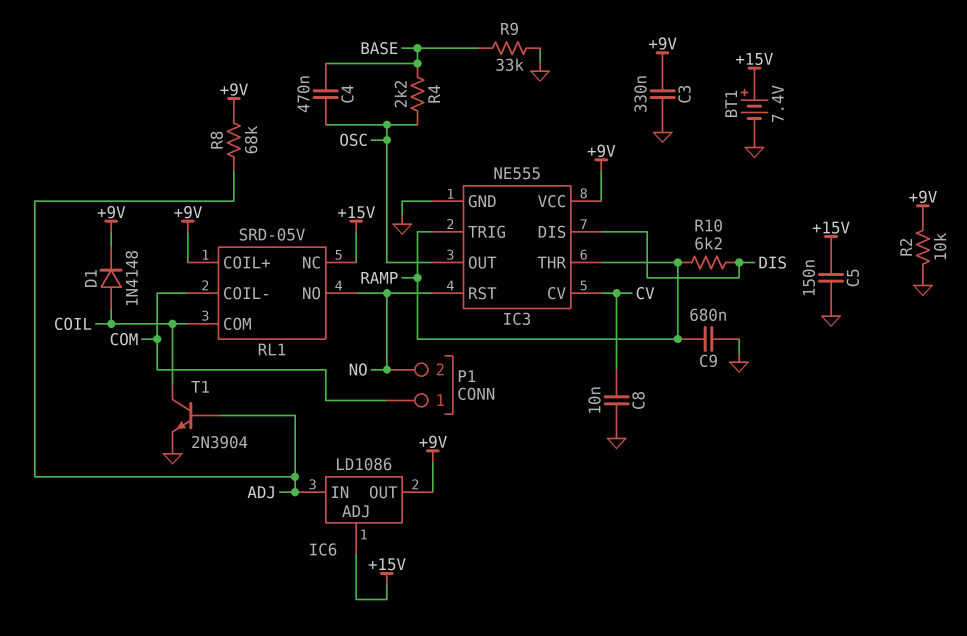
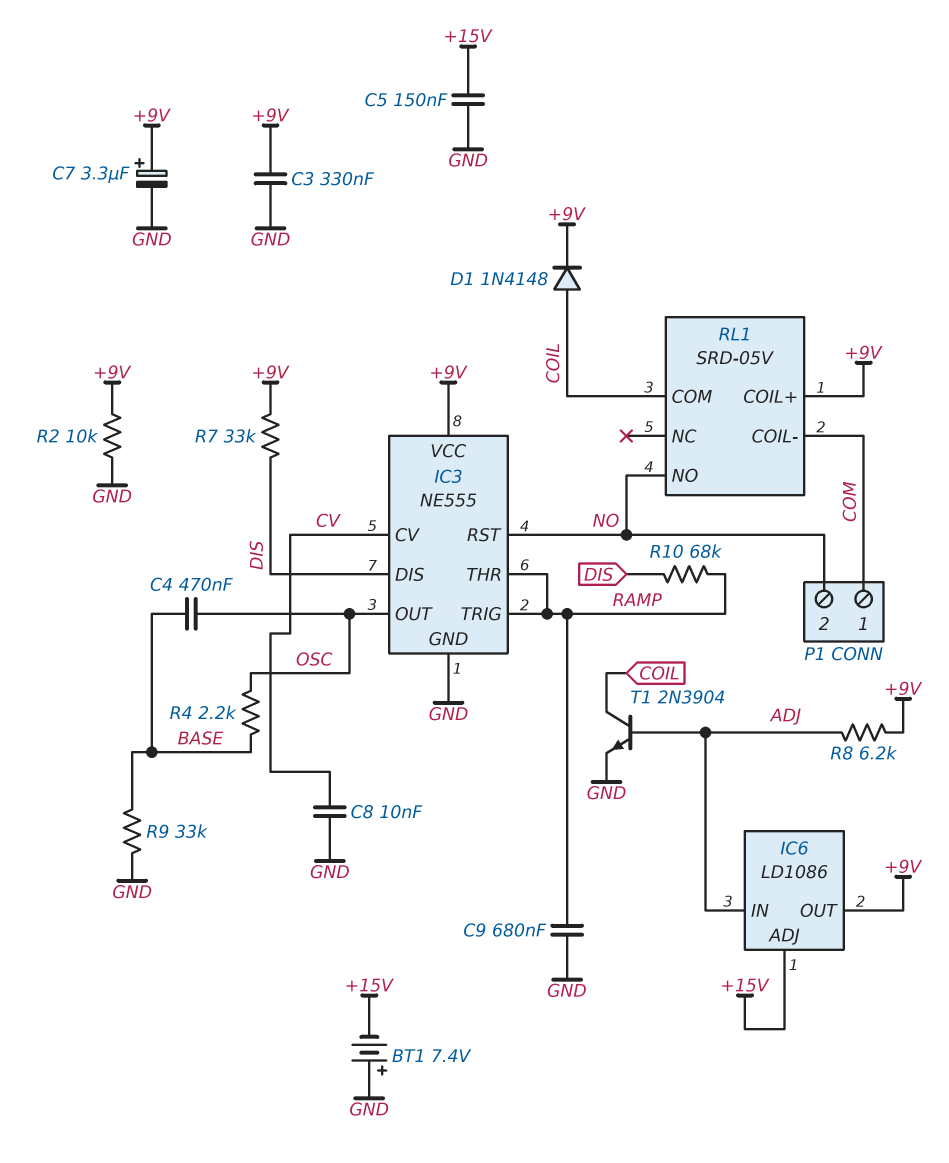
BT1: 7.4V (plus +15V, minus GND) -> 7.4V (plus GND, minus +15V)
C7: none -> 3.3uF (plus +9V, minus GND)
R7: none -> 33k (+9V, DIS)
R8: 68k (+9V, ADJ) -> 6.2k (+9V, ADJ)
R10: 6.2k (DIS, RAMP) -> 68k (DIS, RAMP)
RL1 pin NC: +15V -> none

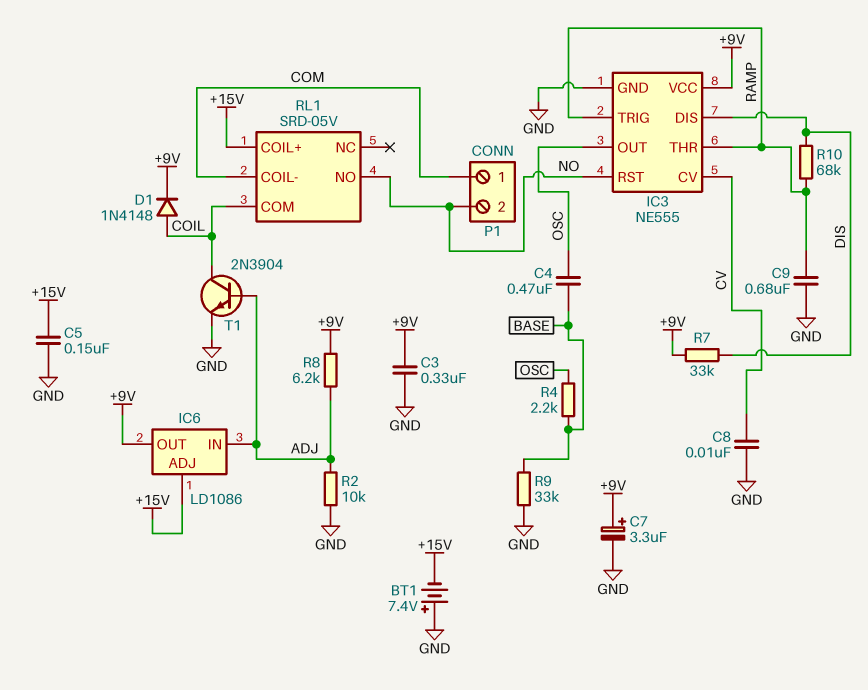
R2: 10k (+9V, GND) -> 10k (ADJ, GND)
RL1 pin COIL+: +9V -> +15V

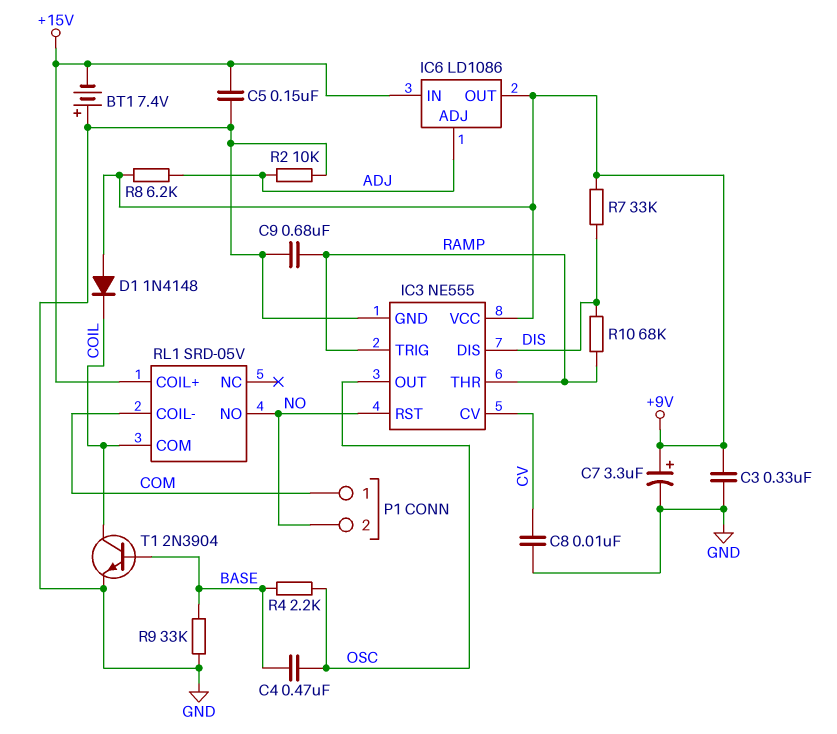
D1: diode 1N4148 (A COIL, K +9V) -> diode 1N4148 (A +9V, K COIL)
IC6 pin ADJ: +15V -> ADJ
IC6 pin IN: ADJ -> +15V
T1: NPN 2N3904 (B ADJ, C COIL, E GND) -> NPN 2N3904 (B BASE, C COIL, E GND)

